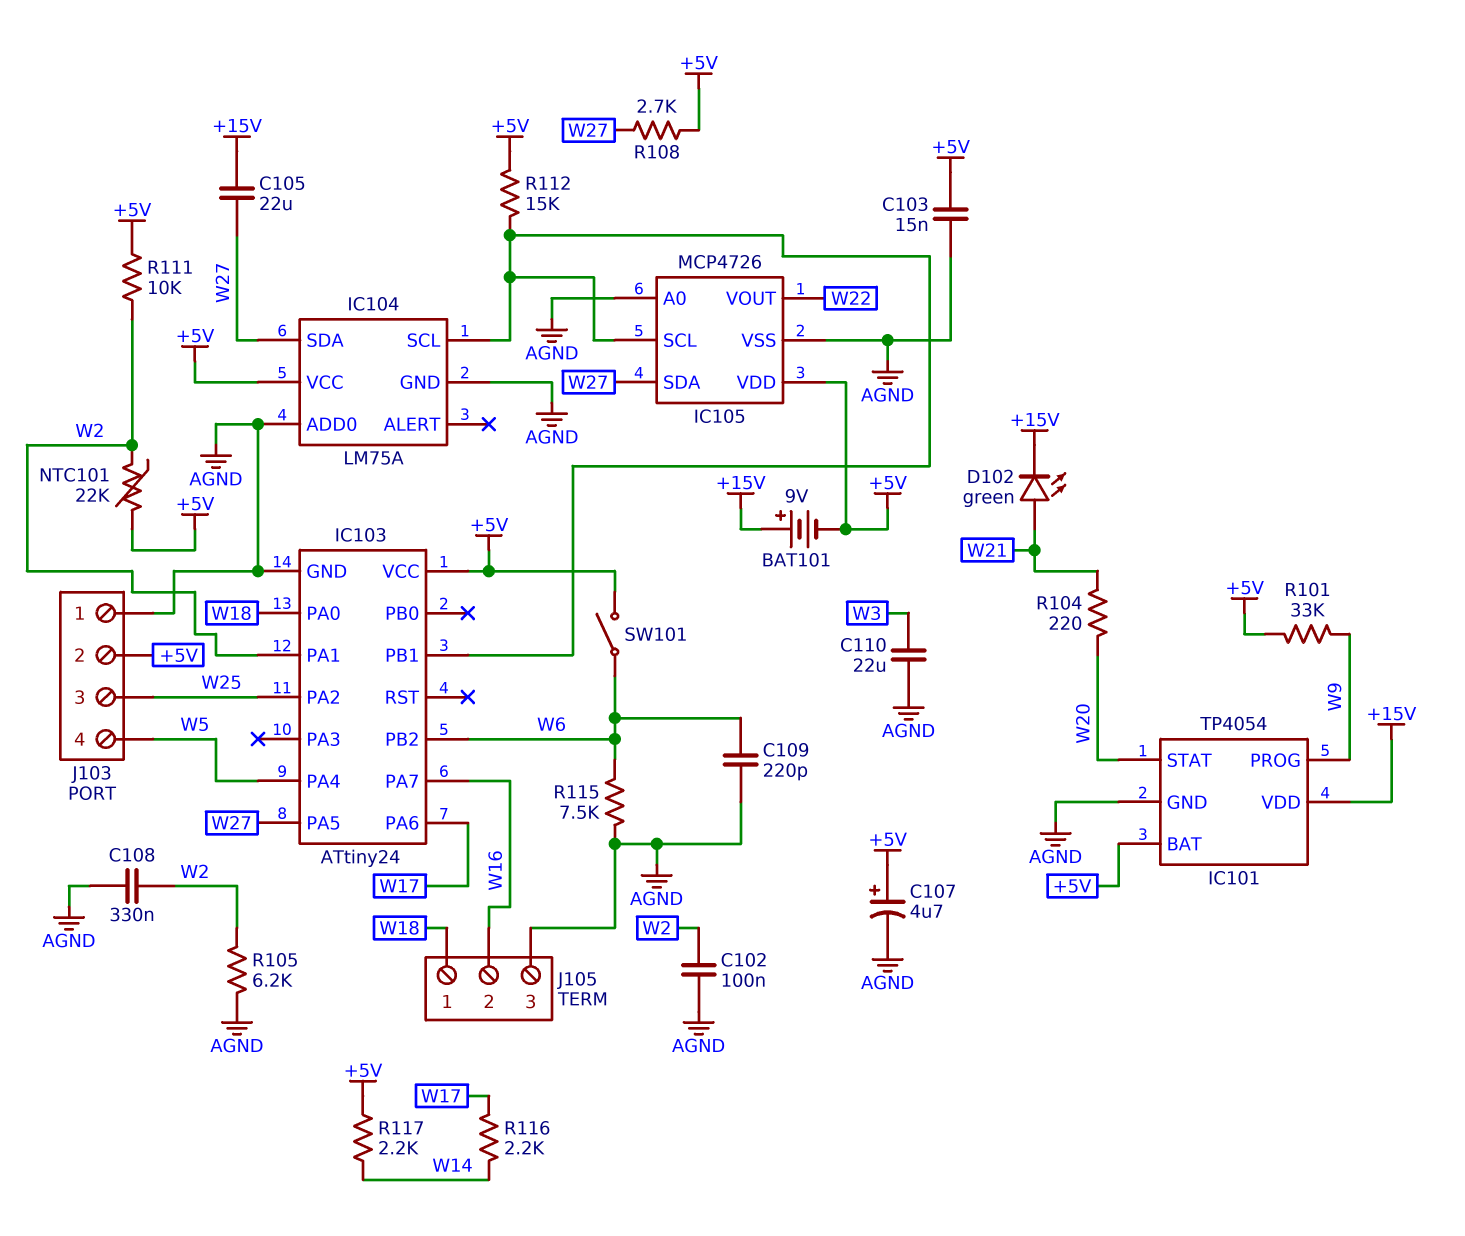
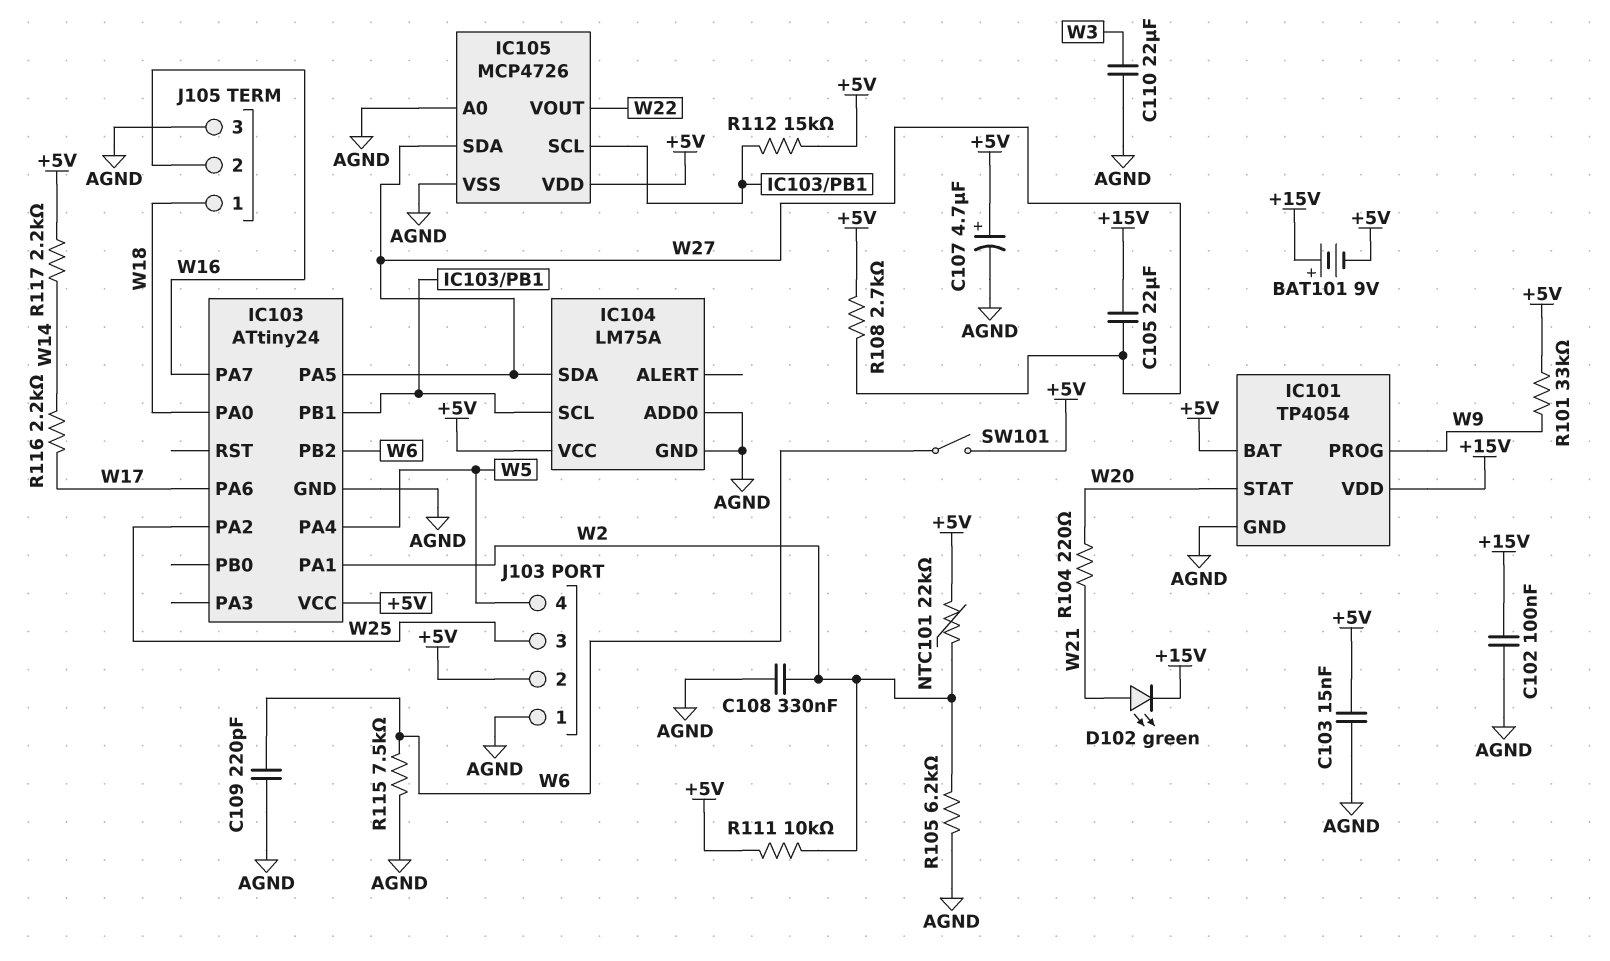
C102: 100nF (AGND, W2) -> 100nF (+15V, AGND)

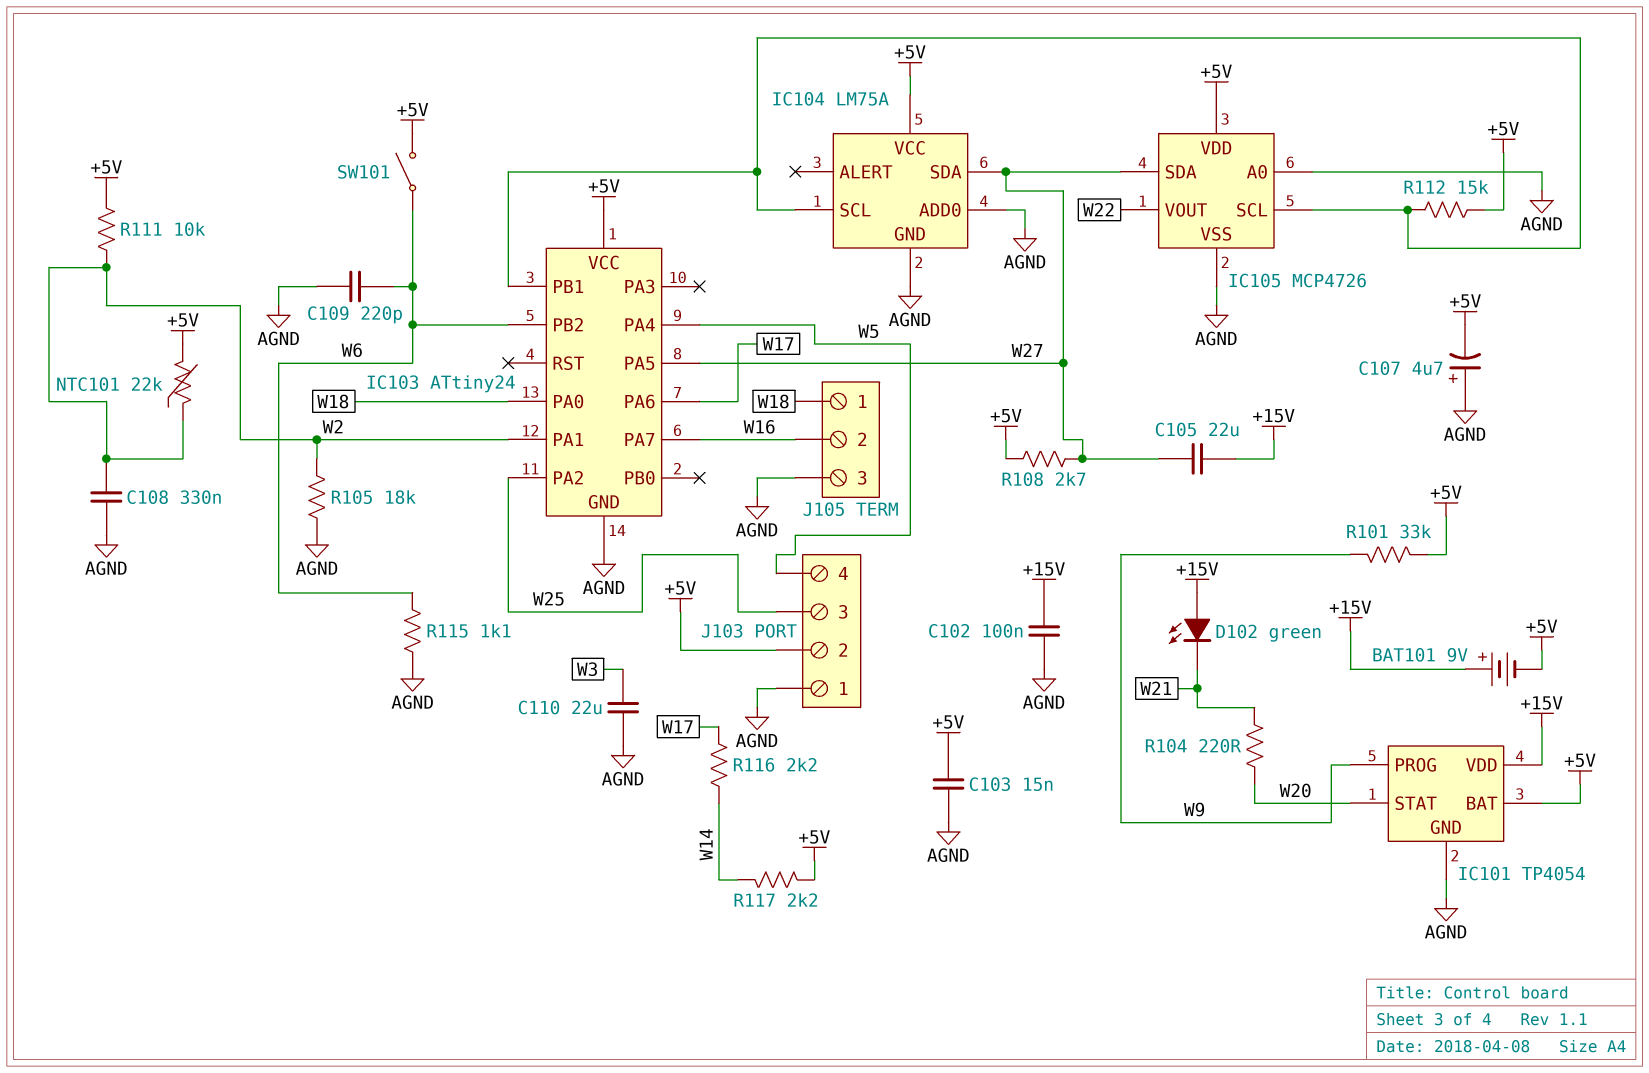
C107: 4.7uF (plus +5V, minus AGND) -> 4.7uF (plus AGND, minus +5V)
D102: LED green (A W21, K +15V) -> LED green (A +15V, K W21)
R105: 6.2k (AGND, W2) -> 18k (AGND, W2)
R115: 7.5k (AGND, W6) -> 1.1k (AGND, W6)

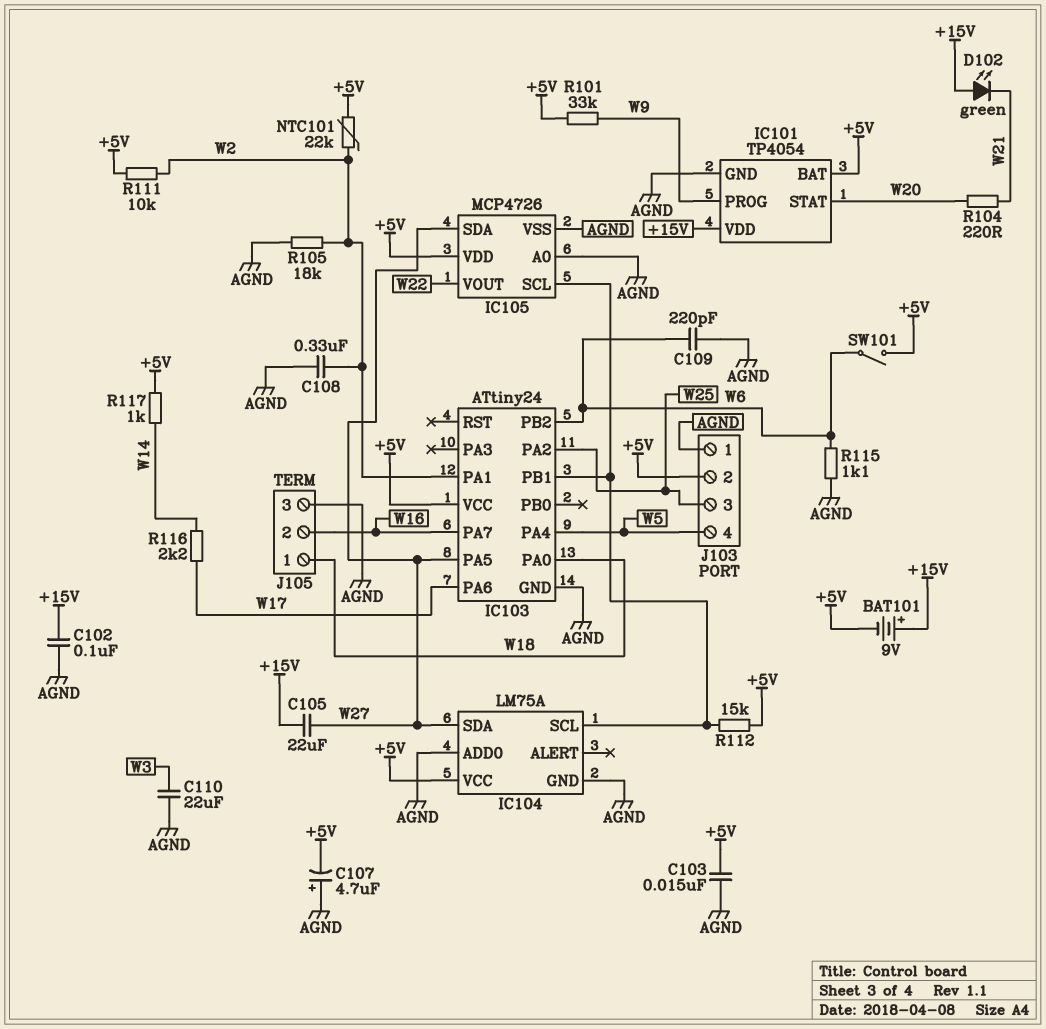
R108: 2.7k (+5V, W27) -> none
R117: 2.2k (+5V, W14) -> 1k (+5V, W14)

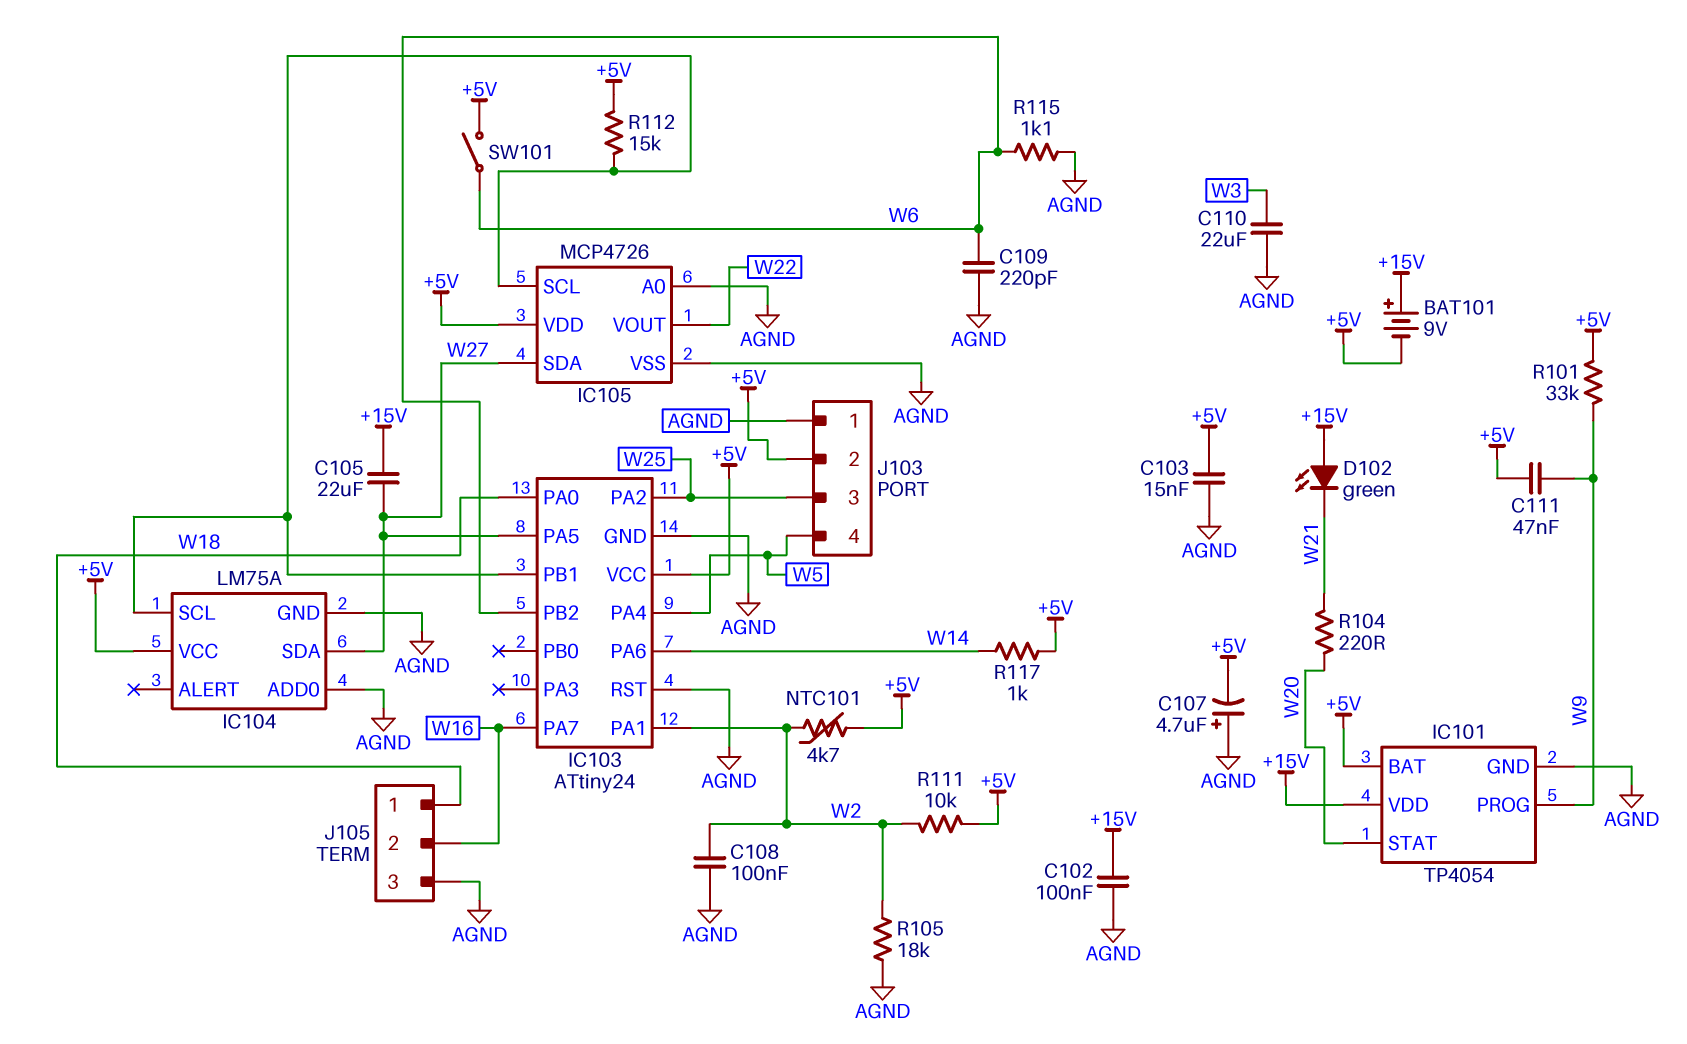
C108: 330nF (AGND, W2) -> 100nF (AGND, W2)
C111: none -> 47nF (+5V, W9)
IC103 pin PA6: W17 -> W14
IC103 pin RST: none -> AGND
NTC101: 22k (+5V, W2) -> 4.7k (+5V, W2)
R116: 2.2k (W14, W17) -> none

